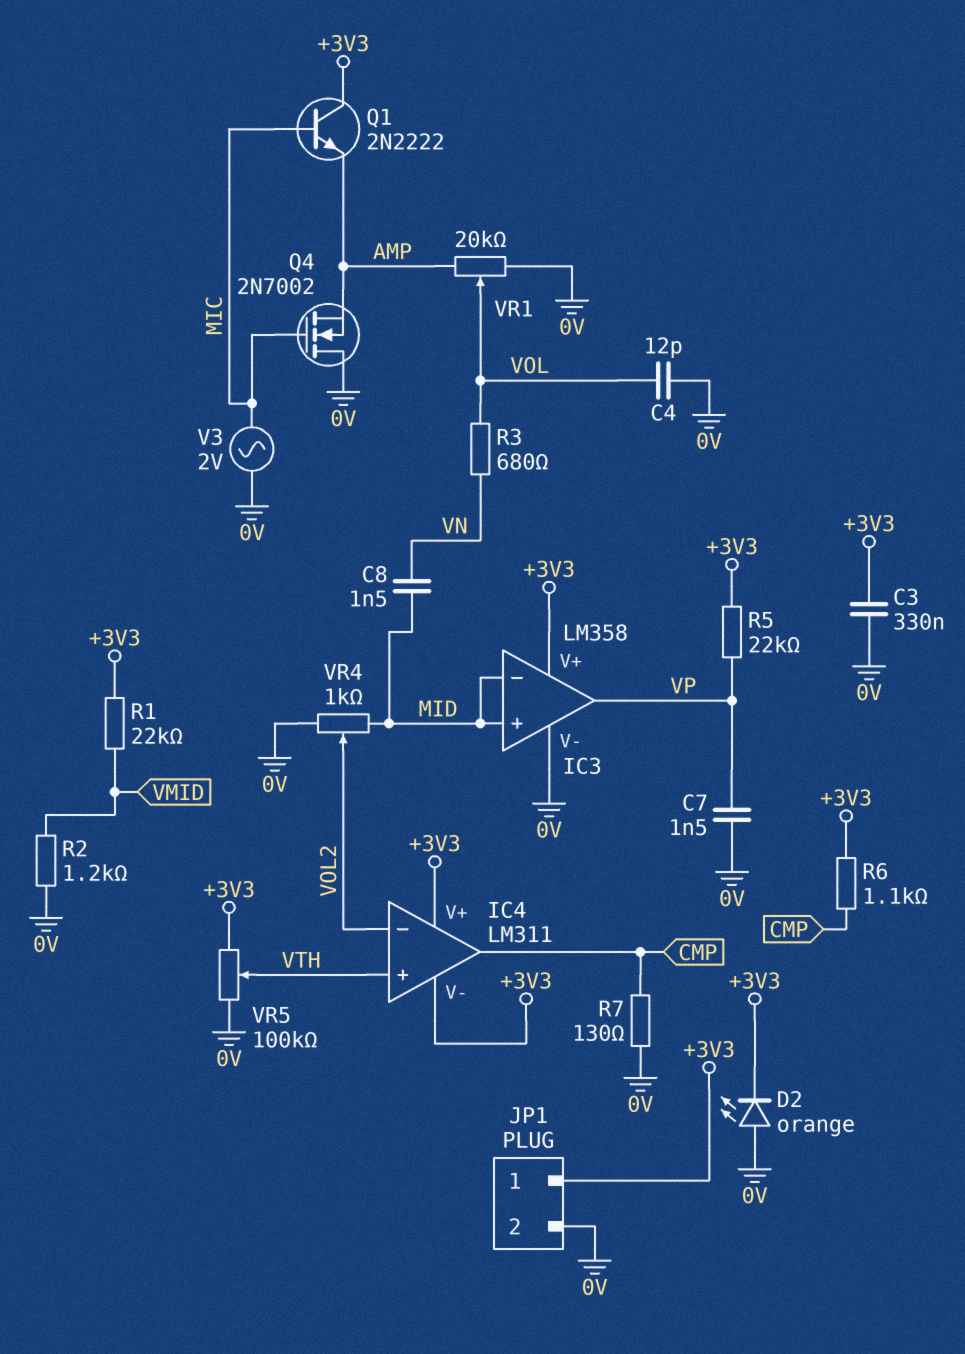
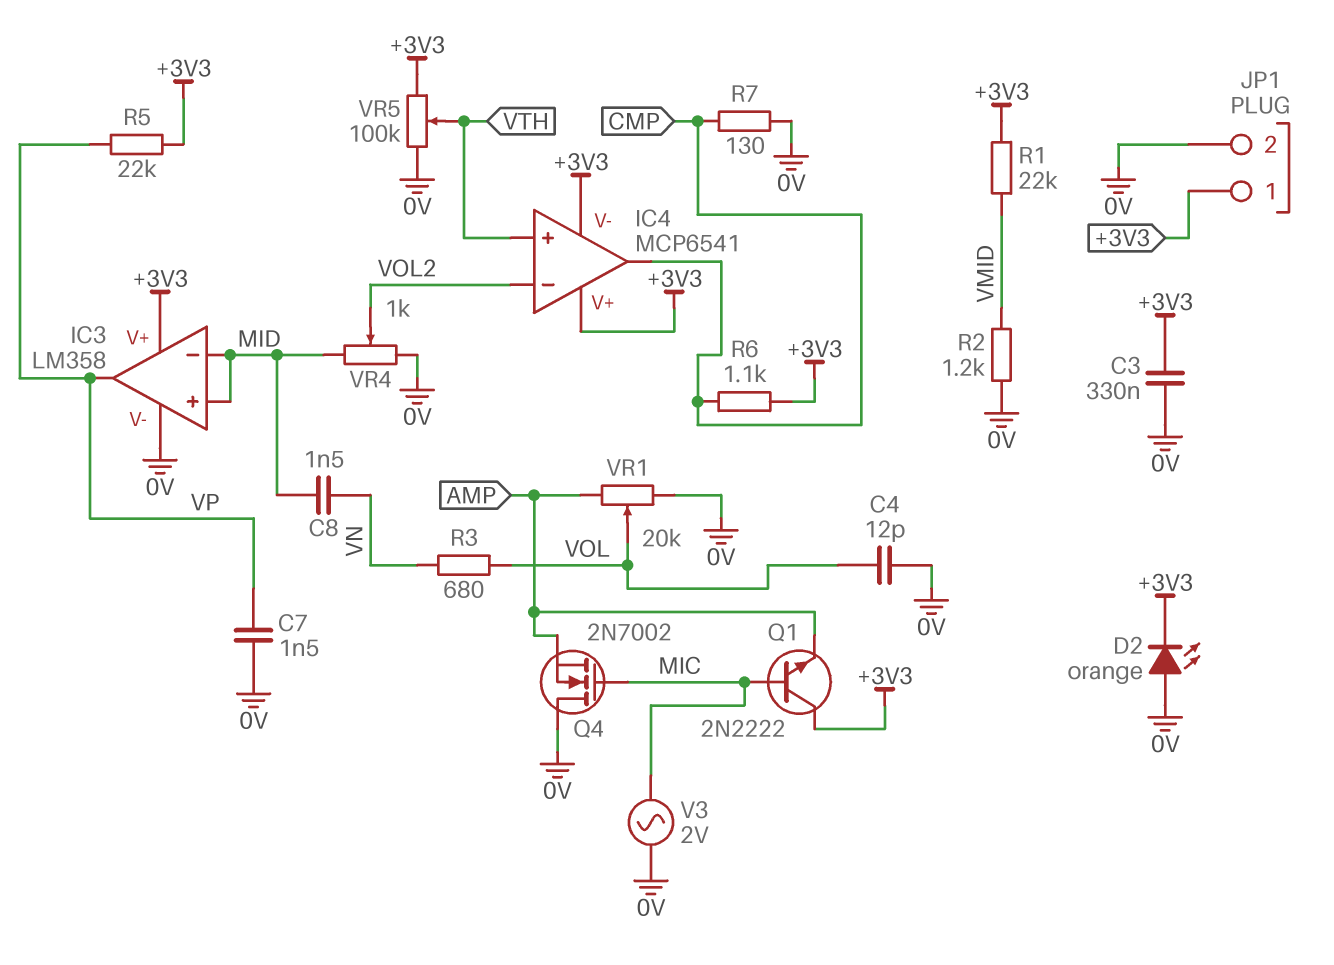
IC4: LM311 -> MCP6541

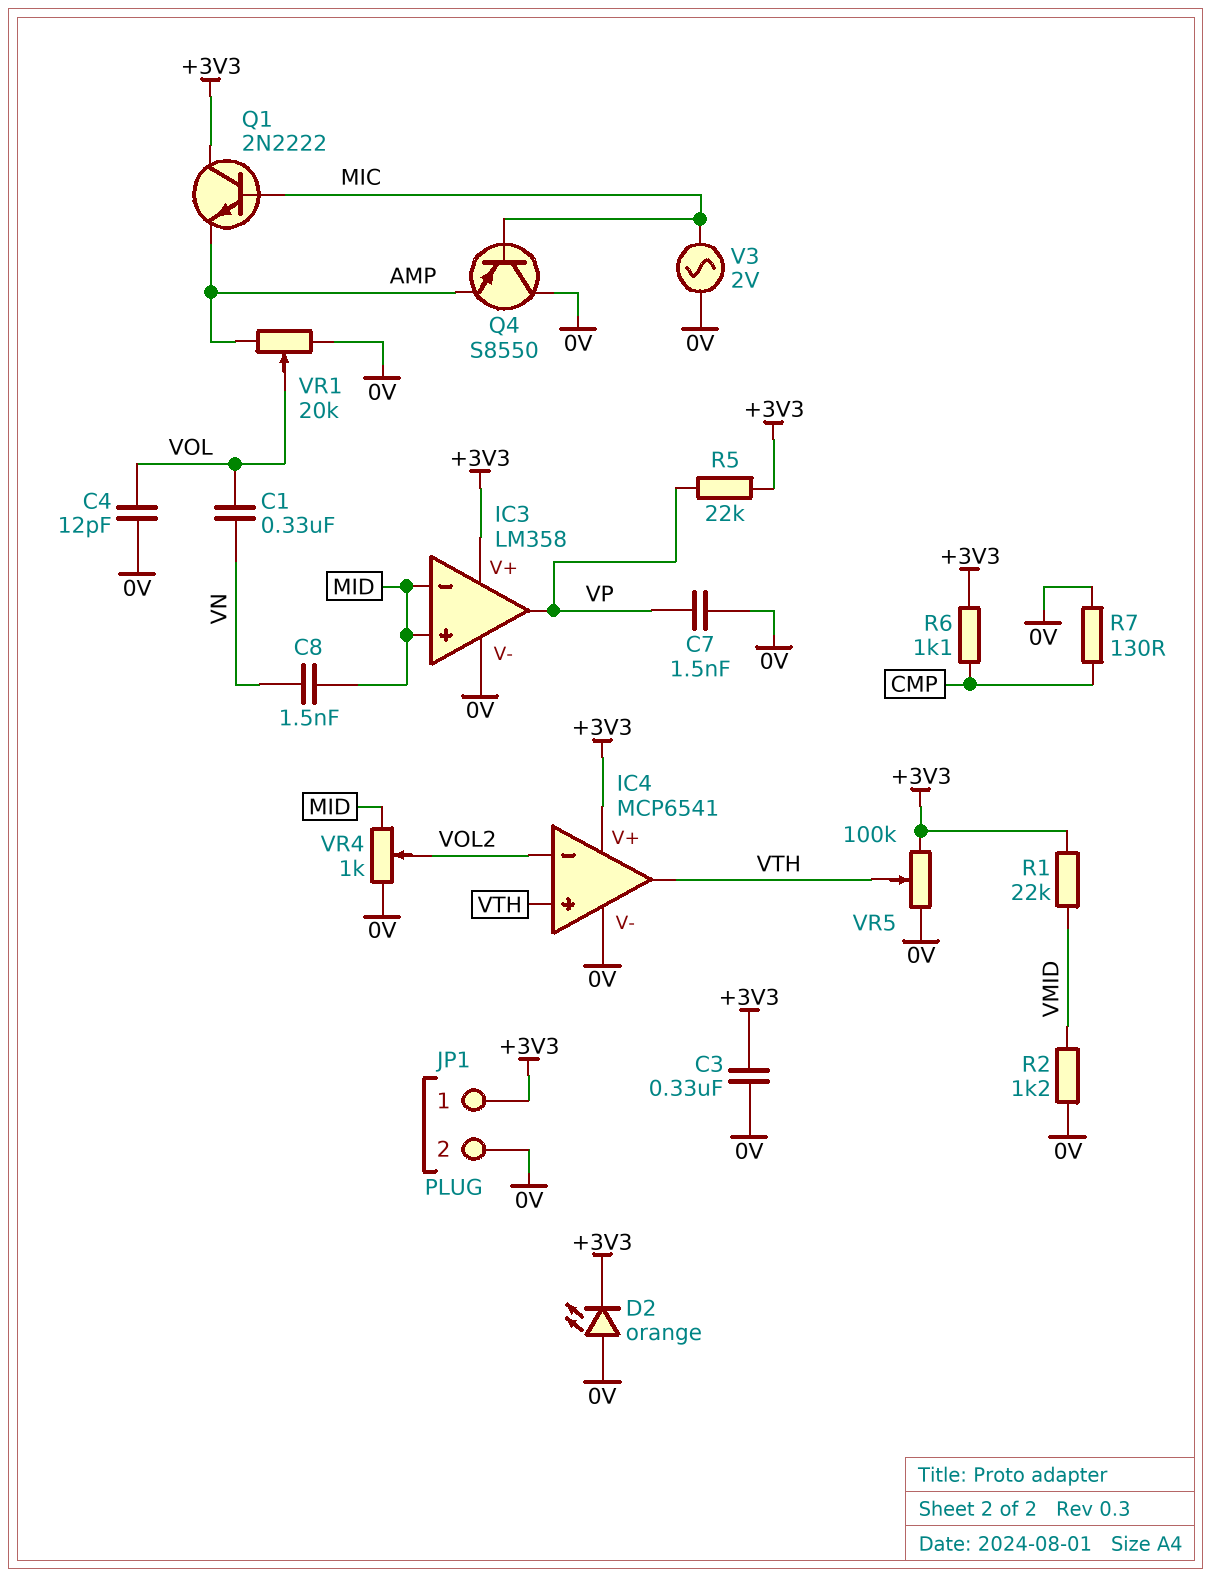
C1: none -> 330nF (VN, VOL)
IC4 pin V-: +3V3 -> 0V
IC4 pin out: CMP -> VTH
Q4: NMOS 2N7002 (G MIC, D 0V, S AMP) -> PNP S8550 (B MIC, C 0V, E AMP)
R3: 680 (VN, VOL) -> none

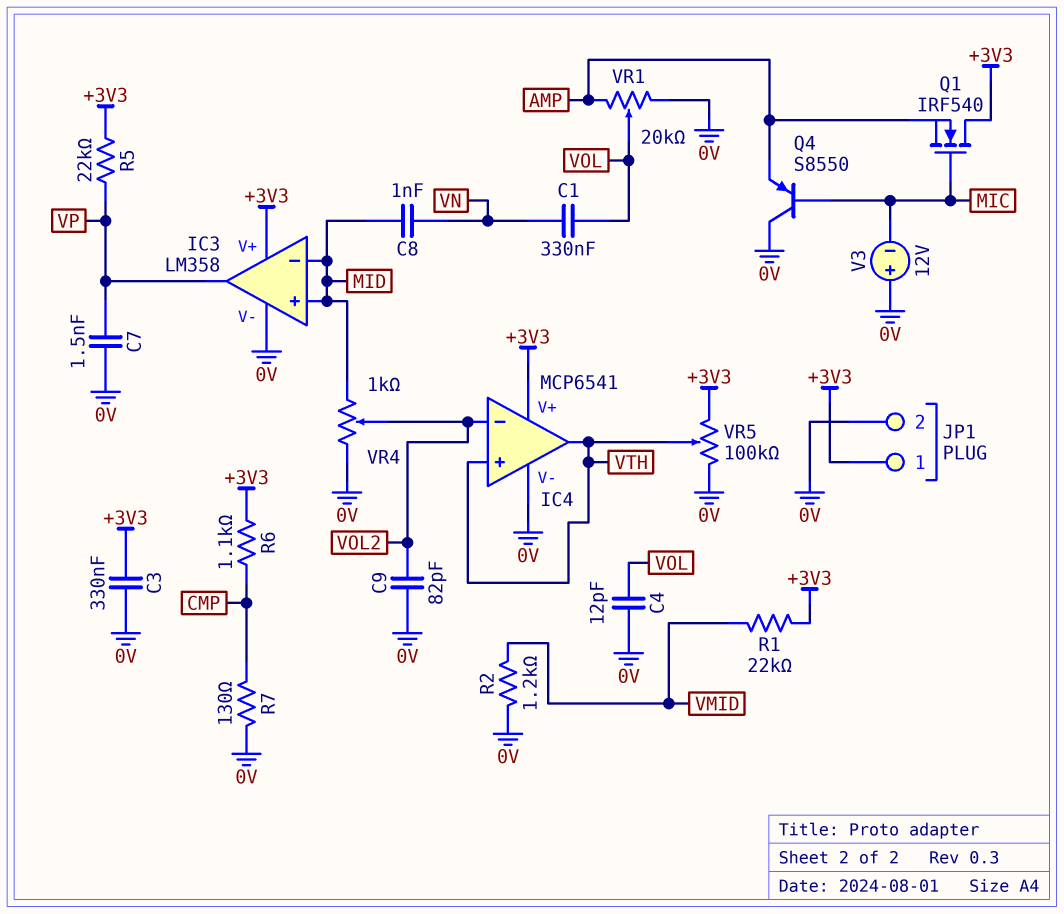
C8: 1.5nF (MID, VN) -> 1nF (MID, VN)
C9: none -> 82pF (0V, VOL2)
D2: LED orange (A 0V, K +3V3) -> none
Q1: NPN 2N2222 (B MIC, C +3V3, E AMP) -> NMOS IRF540 (G MIC, D +3V3, S AMP)
V3: AC 2V (0V, MIC) -> 12V (plus 0V, minus MIC)

